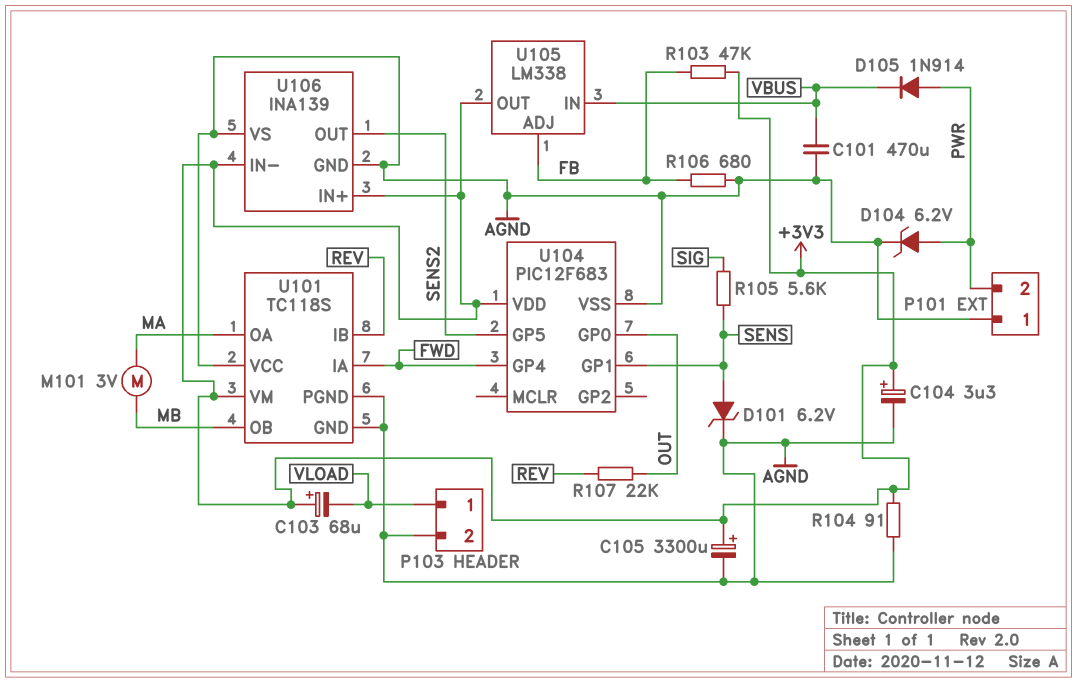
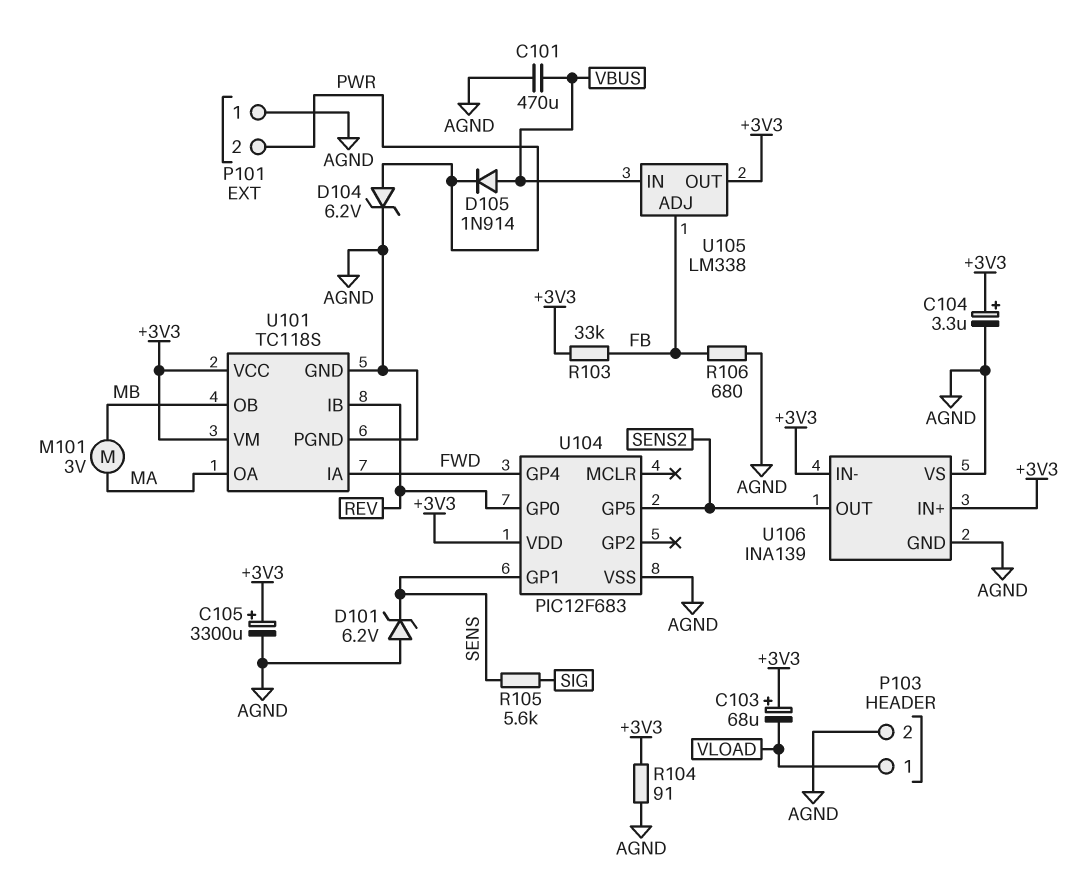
D101: zener 6.2V (A SENS, K AGND) -> zener 6.2V (A AGND, K SENS)
D105: diode 1N914 (A PWR, K VBUS) -> diode 1N914 (A VBUS, K PWR)
R103: 47k (+3V3, FB) -> 33k (+3V3, FB)
R107: 22k (OUT, REV) -> none
U101 pin VCC: AGND -> +3V3
U104 pin GP0: OUT -> REV

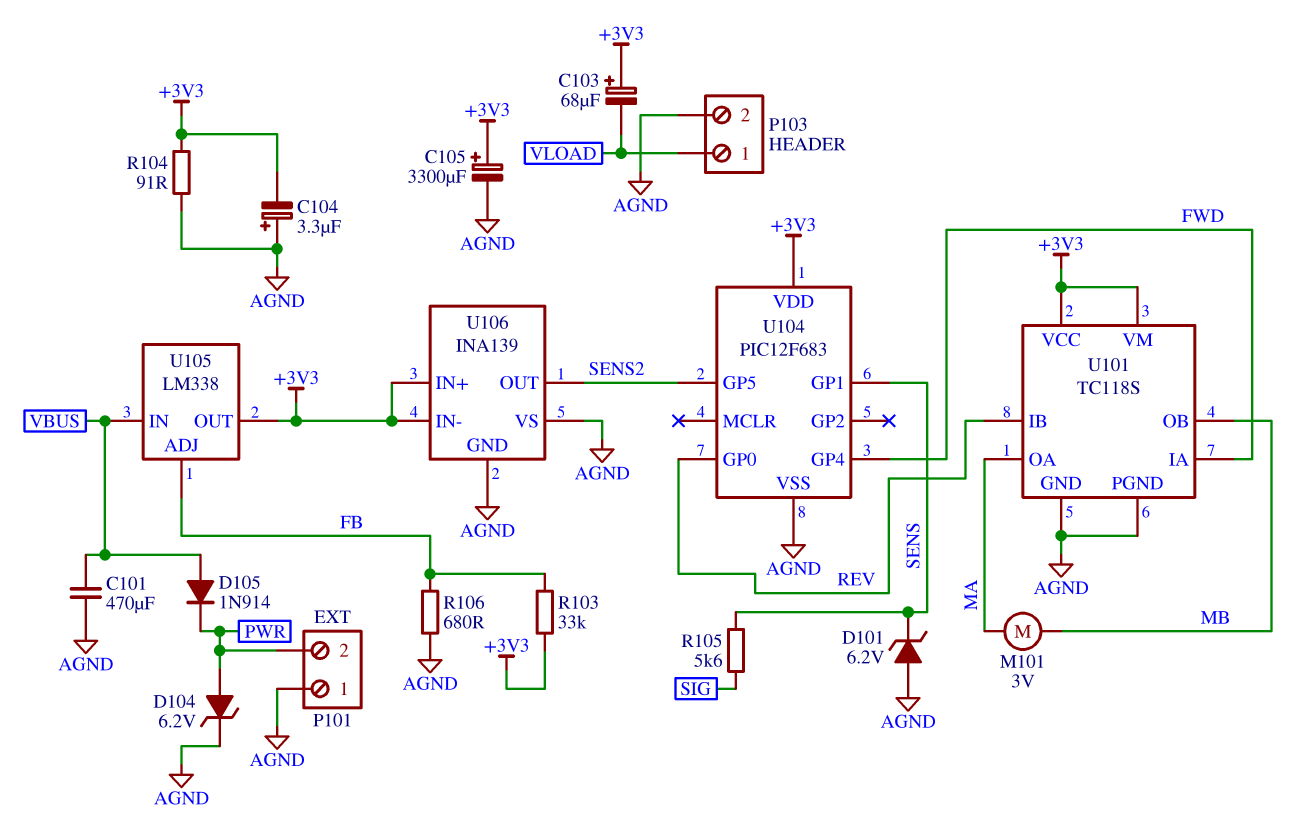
C104: 3.3uF (plus +3V3, minus AGND) -> 3.3uF (plus AGND, minus +3V3)

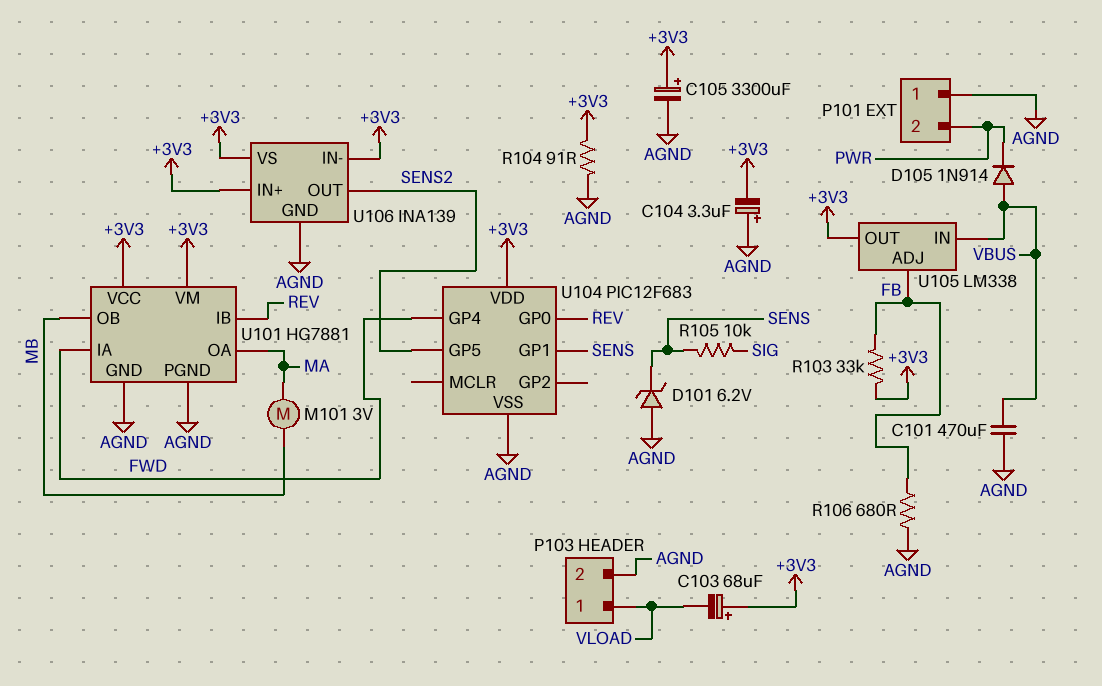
D104: zener 6.2V (A PWR, K AGND) -> none
R105: 5.6k (SENS, SIG) -> 10k (SENS, SIG)
U101: TC118S -> HG7881
U106 pin VS: AGND -> +3V3

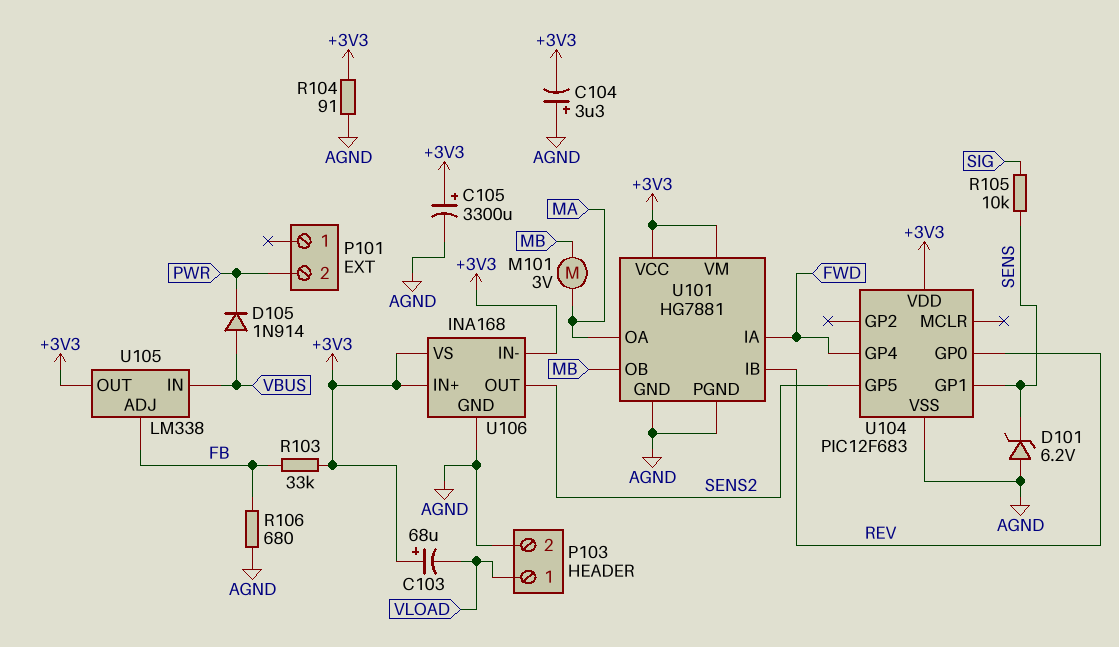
C101: 470uF (AGND, VBUS) -> none
P101 pin 1: AGND -> none
U106: INA139 -> INA168

